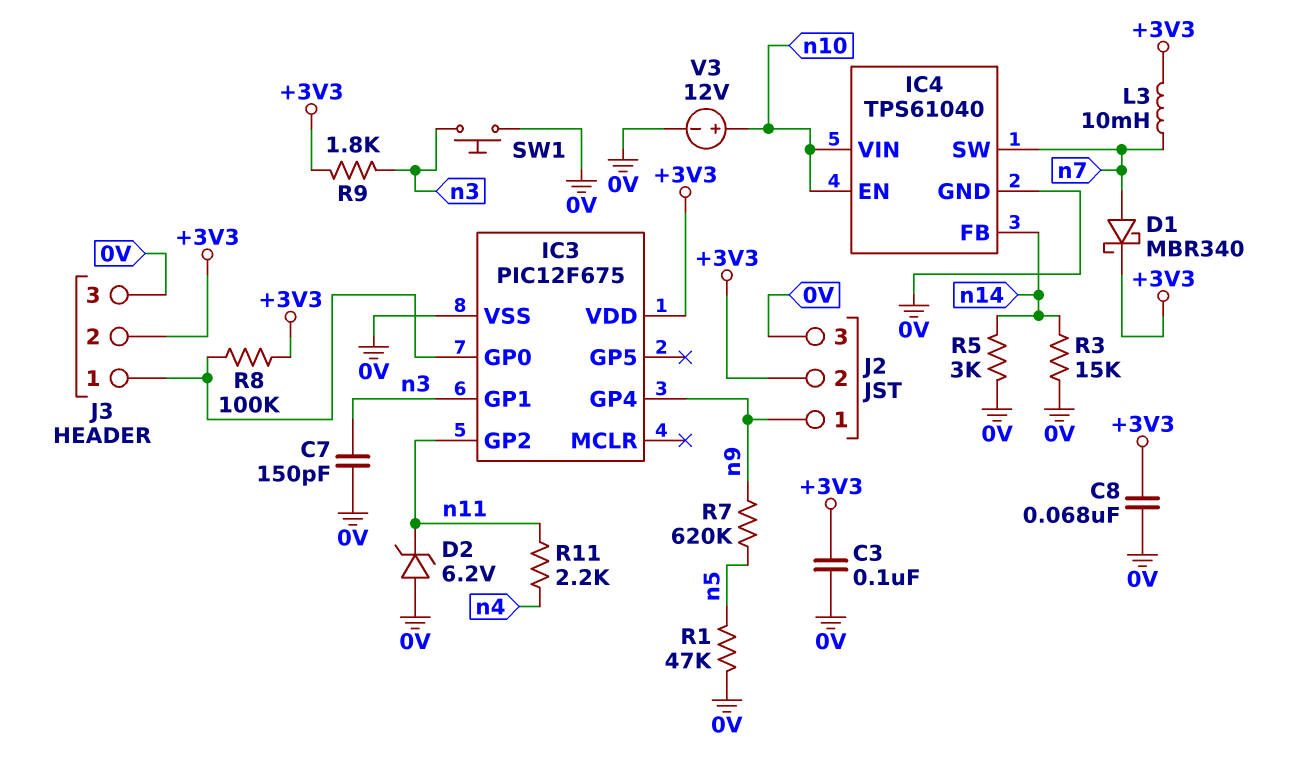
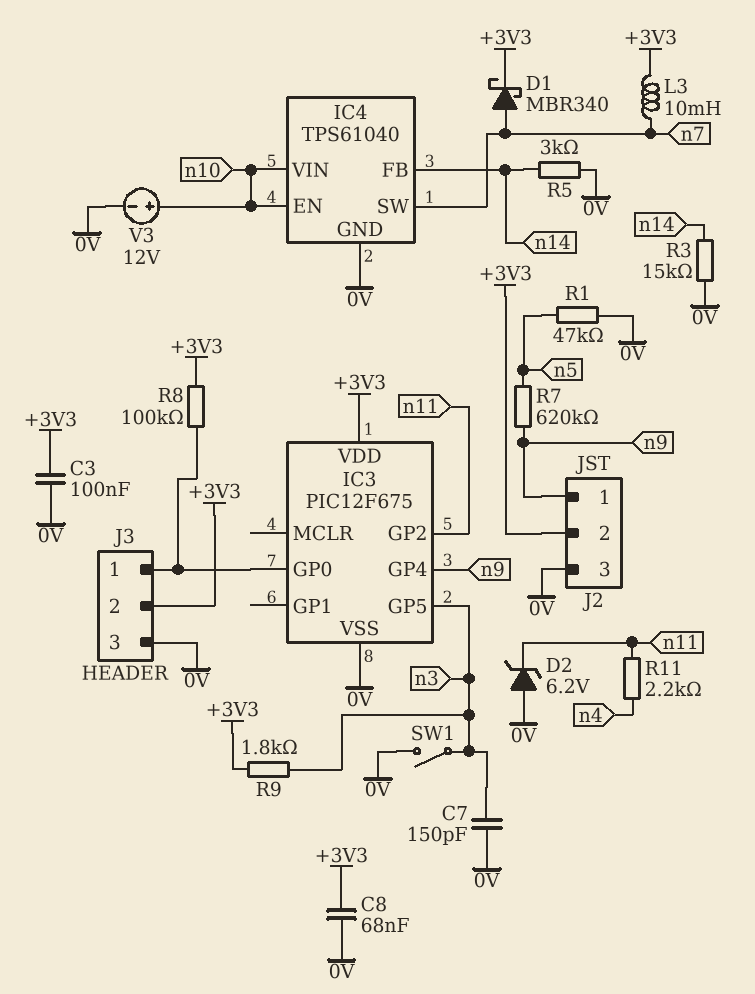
IC3 pin GP1: n3 -> none
IC3 pin GP5: none -> n3
SW1: button (0V, n3) -> switch (0V, n3)

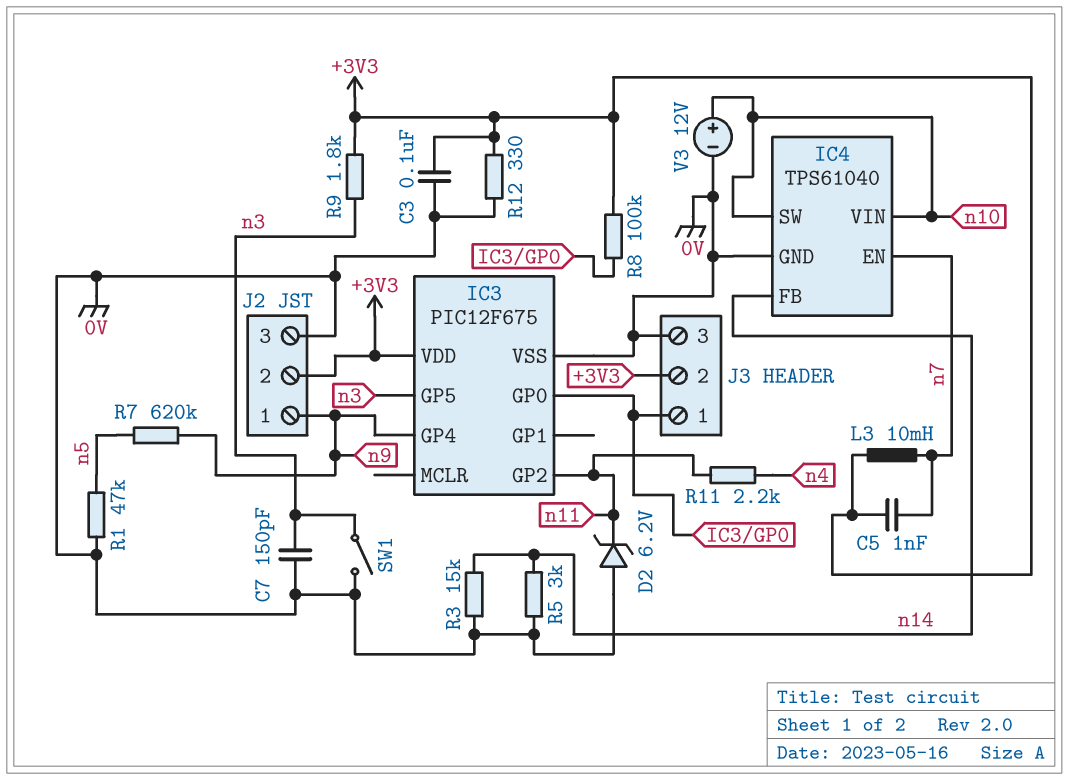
C5: none -> 1nF (+3V3, n7)
C8: 68nF (+3V3, 0V) -> none
D1: schottky MBR340 (A n7, K +3V3) -> none
IC4 pin EN: n10 -> n7
IC4 pin SW: n7 -> n10
R12: none -> 330 (+3V3, 0V)

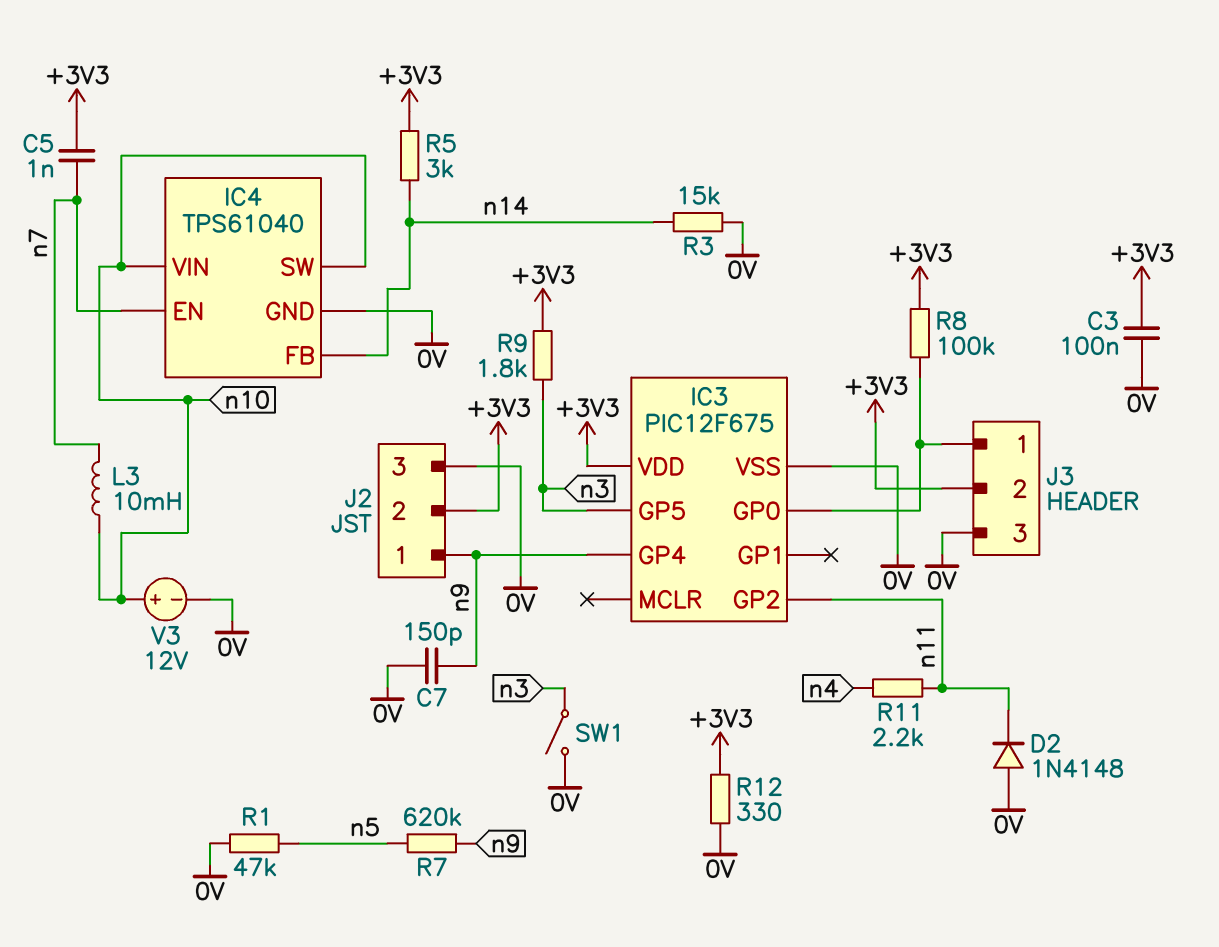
C7: 150pF (0V, n3) -> 150pF (0V, n9)
D2: zener 6.2V (A 0V, K n11) -> diode 1N4148 (A 0V, K n11)
L3: 10mH (+3V3, n7) -> 10mH (n7, n10)
R5: 3k (0V, n14) -> 3k (+3V3, n14)

